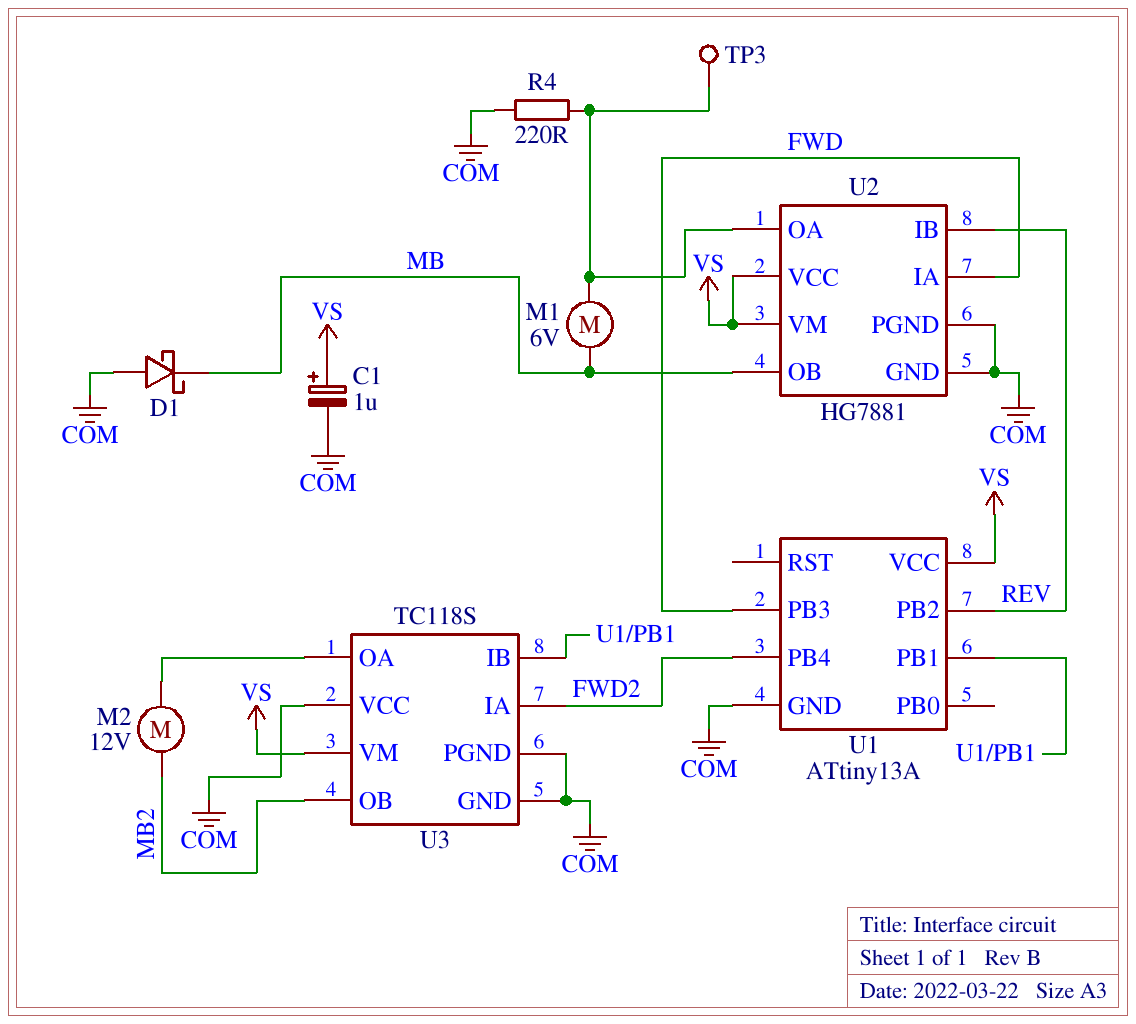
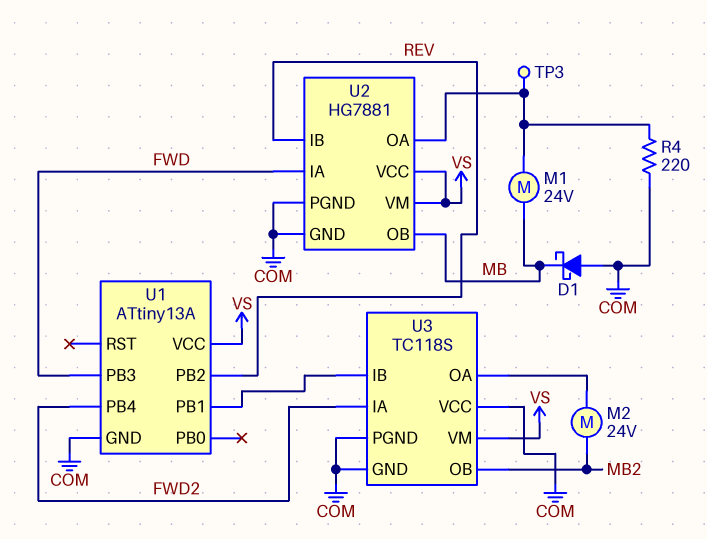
C1: 1uF (plus VS, minus COM) -> none
M1: motor 6V (MB, U2/OA) -> motor 24V (MB, U2/OA)
M2: motor 12V (MB2, U3/OA) -> motor 24V (MB2, U3/OA)

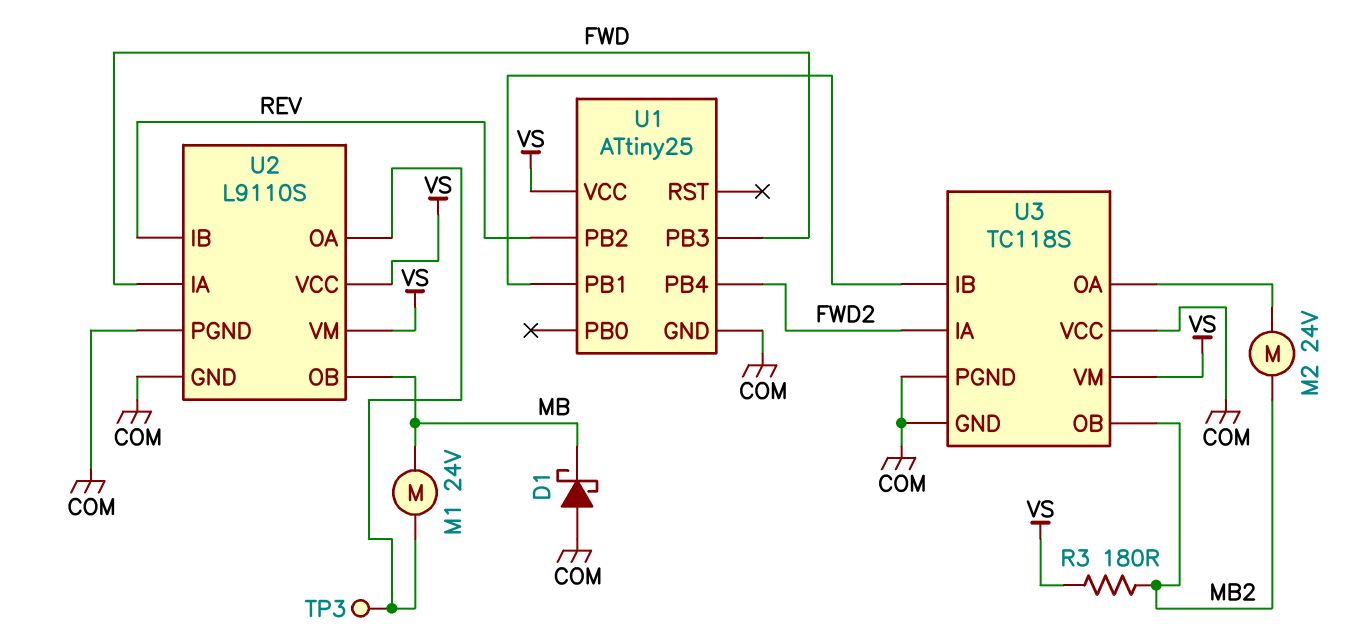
R3: none -> 180 (MB2, VS)
R4: 220 (COM, U2/OA) -> none
U1: ATtiny13A -> ATtiny25
U2: HG7881 -> L9110S

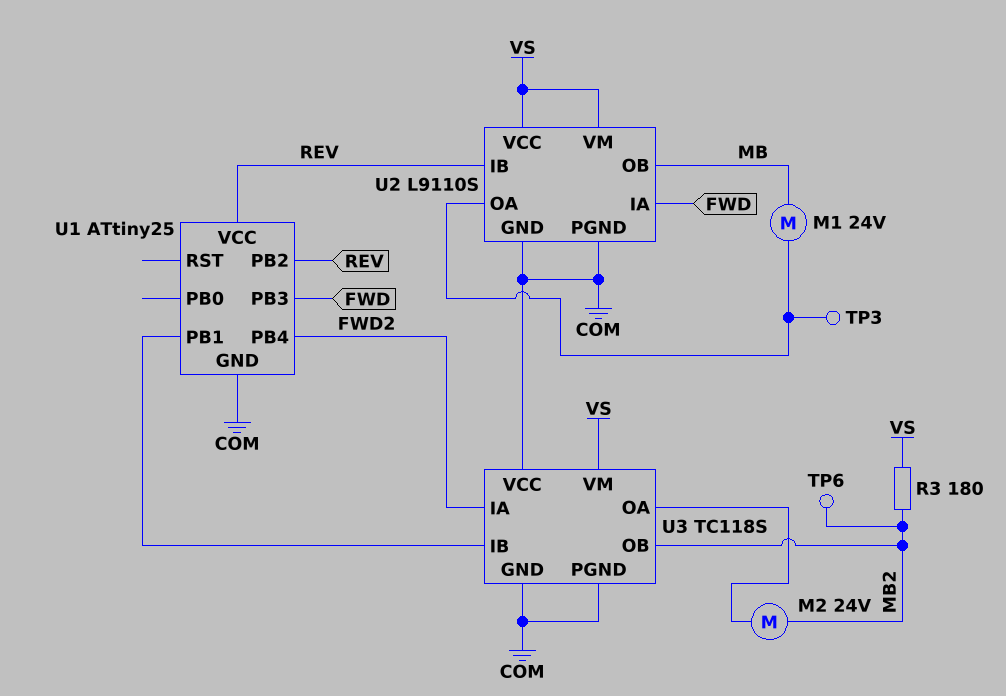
D1: schottky (A COM, K MB) -> none
TP6: none -> test point (MB2)
U1 pin VCC: VS -> REV

